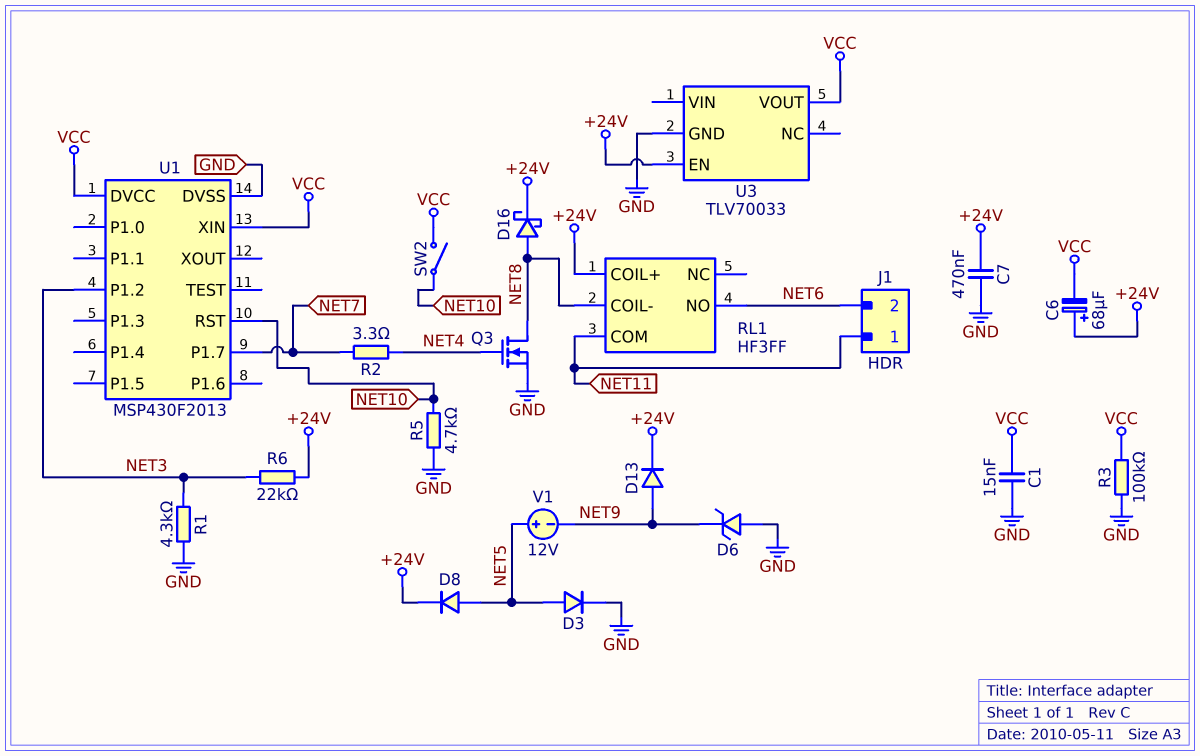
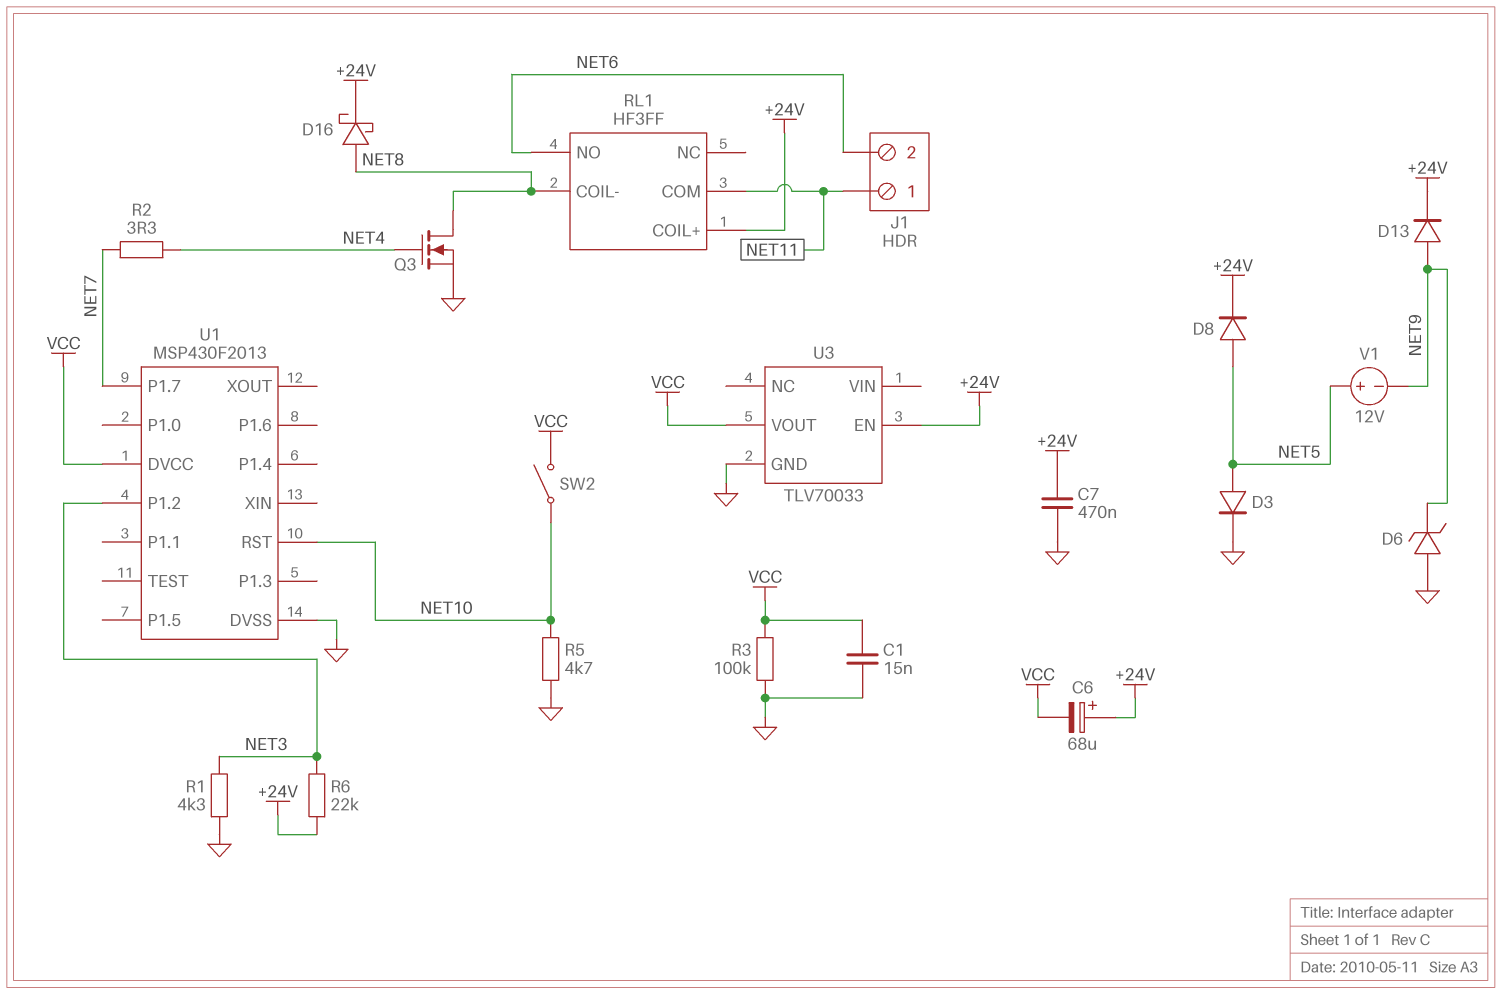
U1 pin XIN: VCC -> none

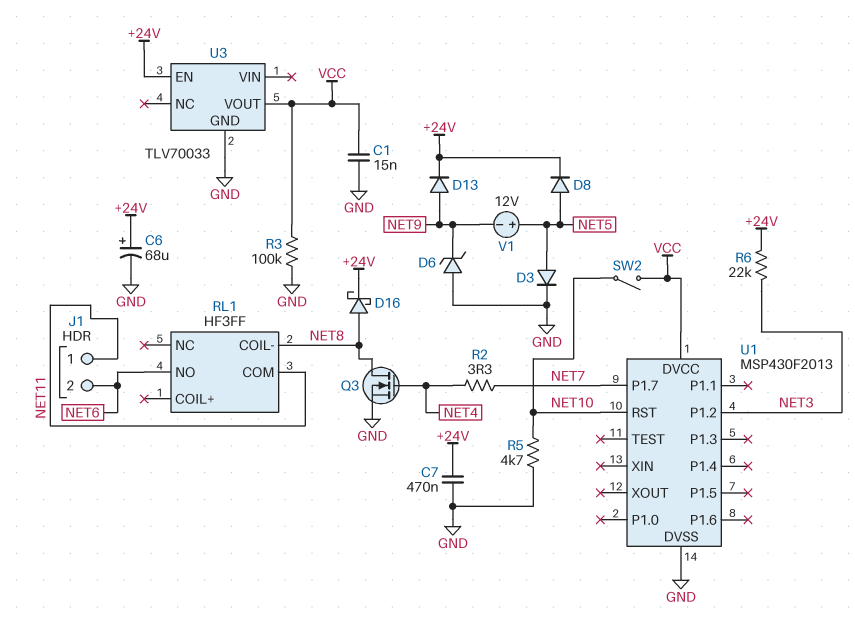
C6: 68uF (plus +24V, minus VCC) -> 68uF (plus +24V, minus GND)
R1: 4.3k (GND, NET3) -> none
RL1 pin COIL+: +24V -> none

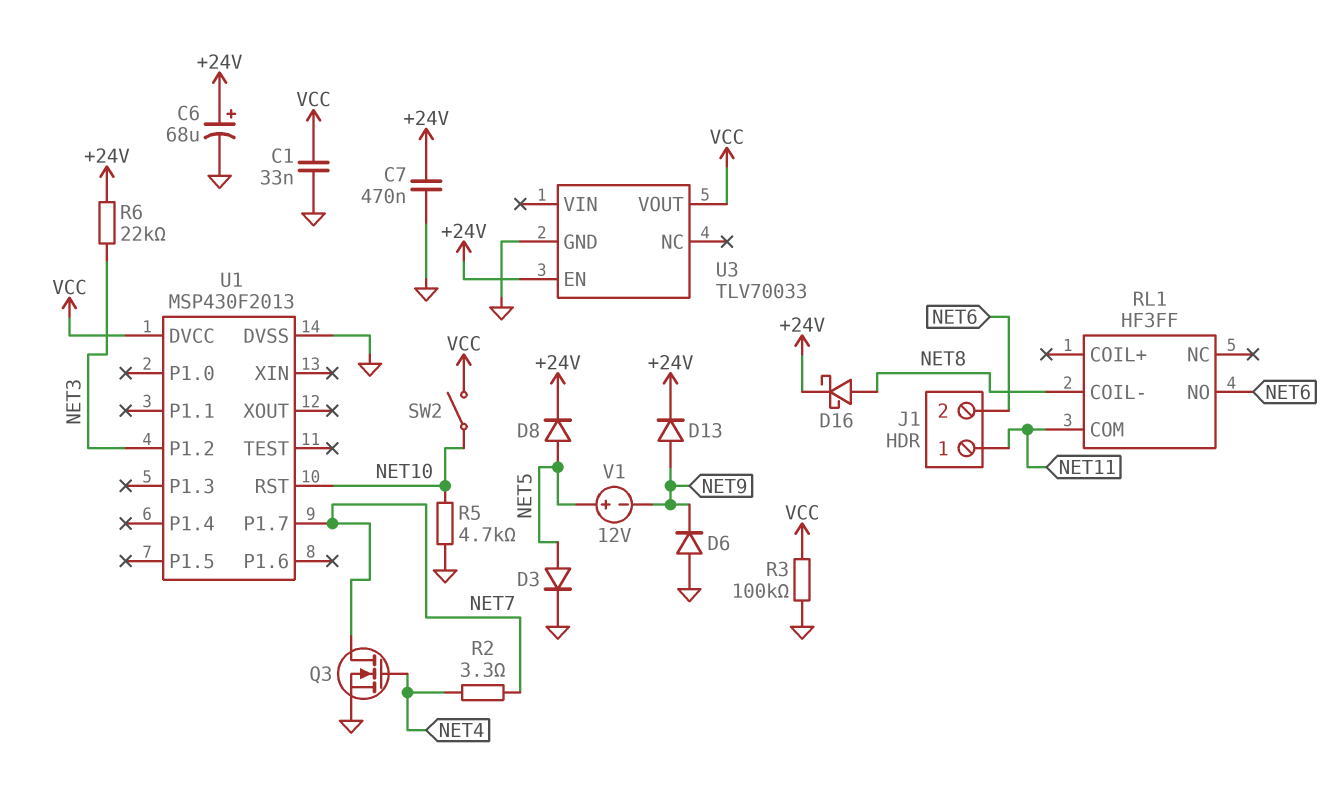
C1: 15nF (GND, VCC) -> 33nF (GND, VCC)
D6: zener (A GND, K NET9) -> diode (A GND, K NET9)
Q3: NMOS (G NET4, D NET8, S GND) -> NMOS (G NET4, D NET7, S GND)

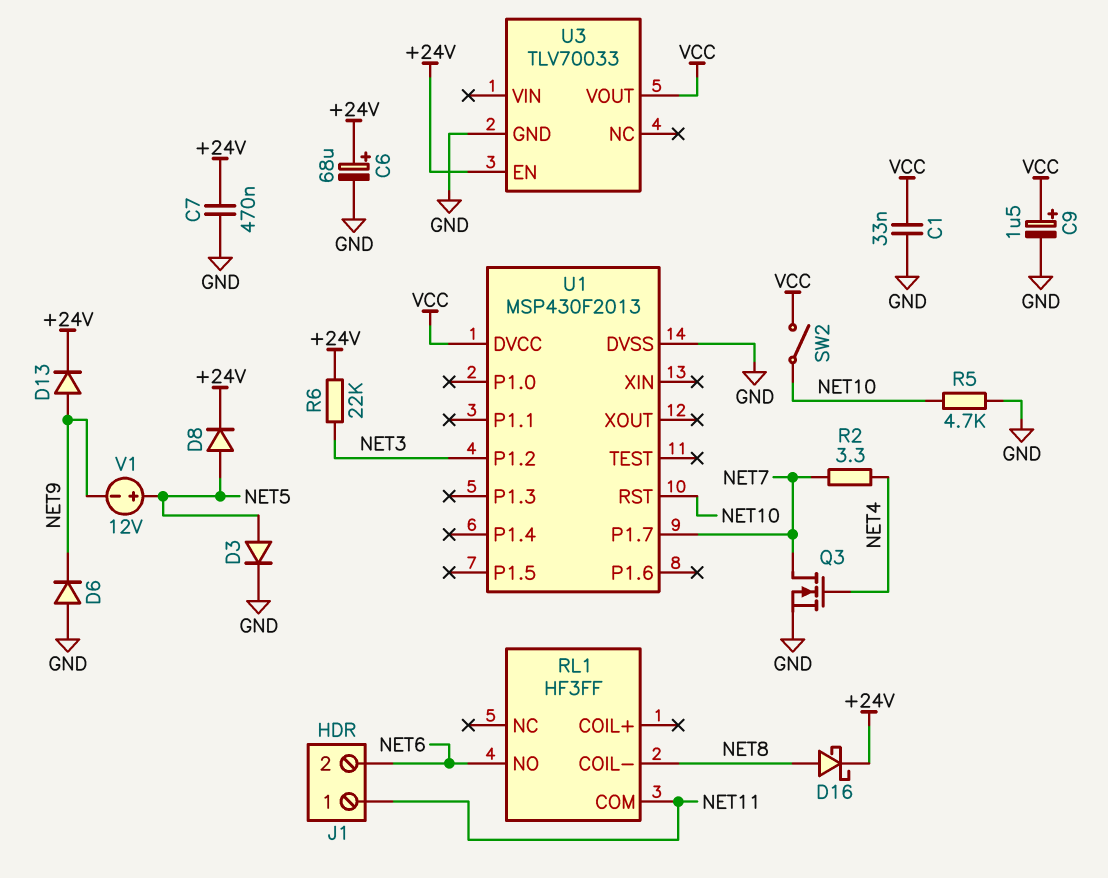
C9: none -> 1.5uF (plus VCC, minus GND)
R3: 100k (GND, VCC) -> none

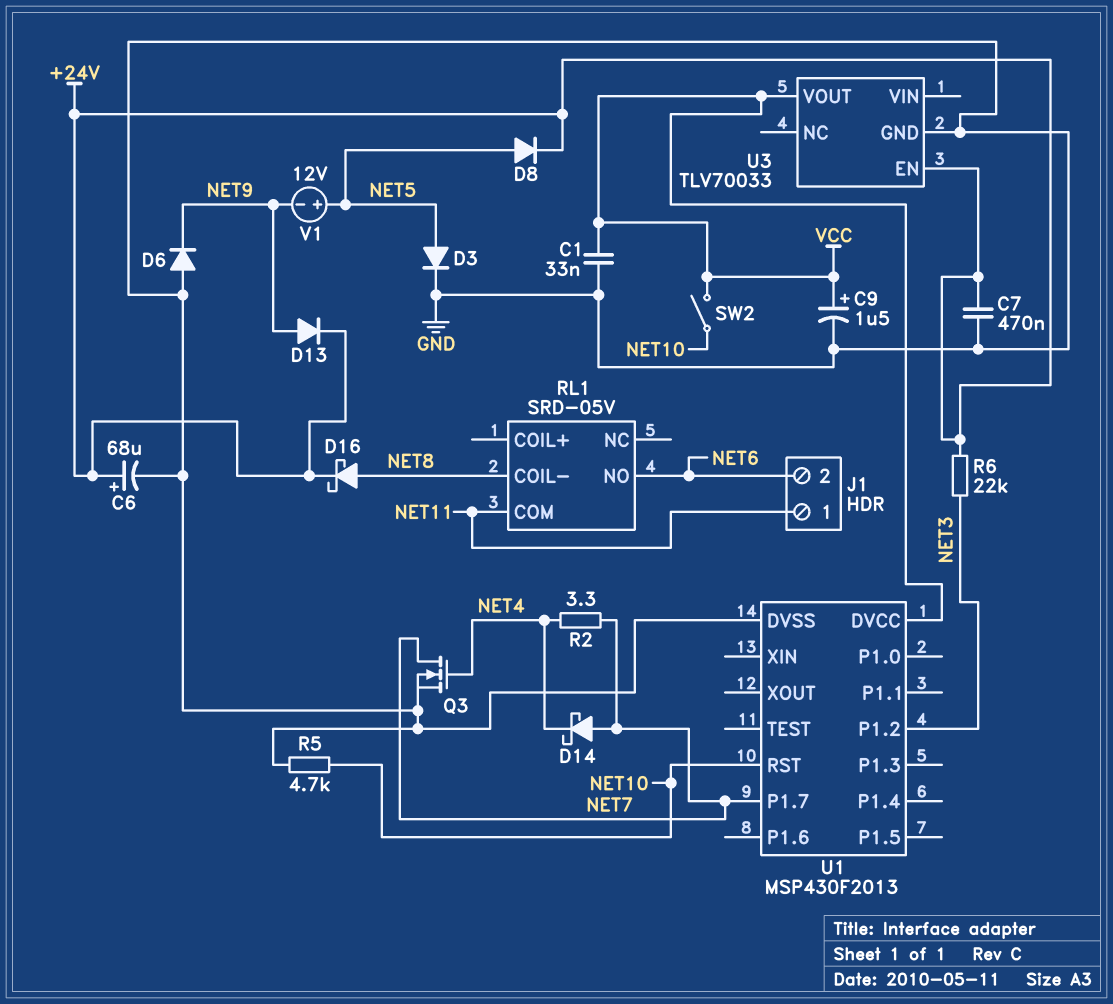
D14: none -> schottky (A NET7, K NET4)
RL1: HF3FF -> SRD-05V

